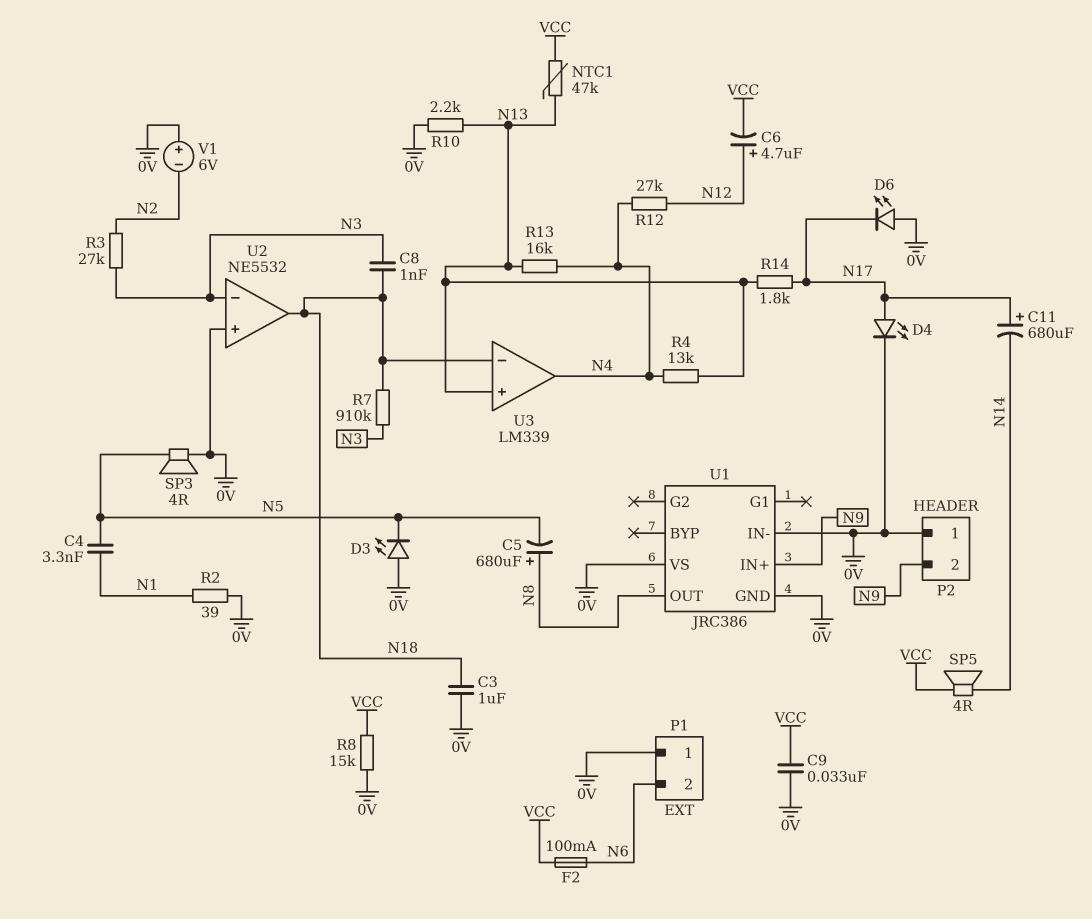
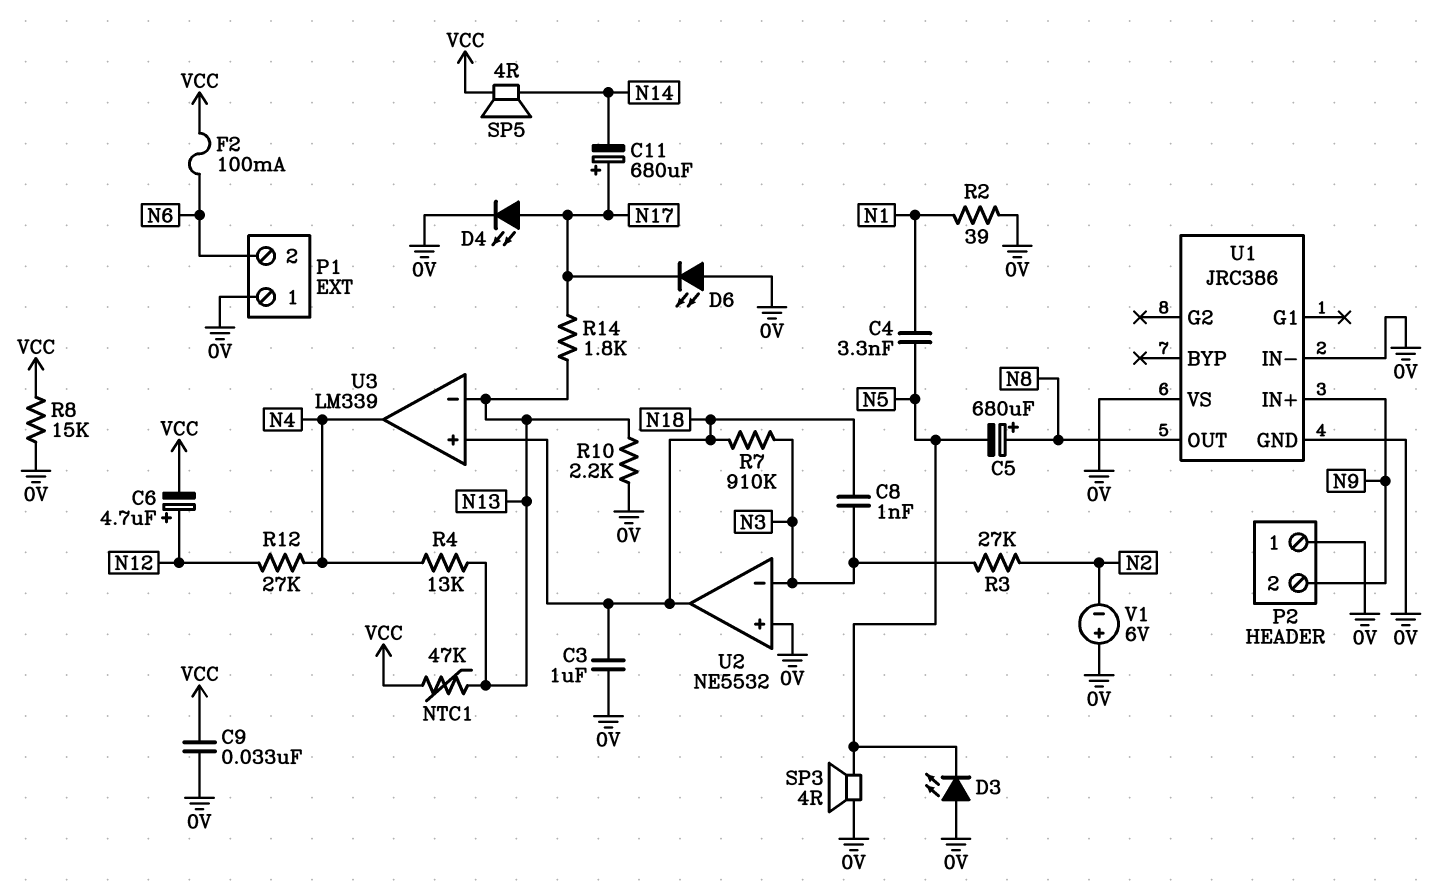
R13: 16k (N4, N13) -> none
U3 pin in+: N13 -> N18
U3 pin in-: N18 -> N13

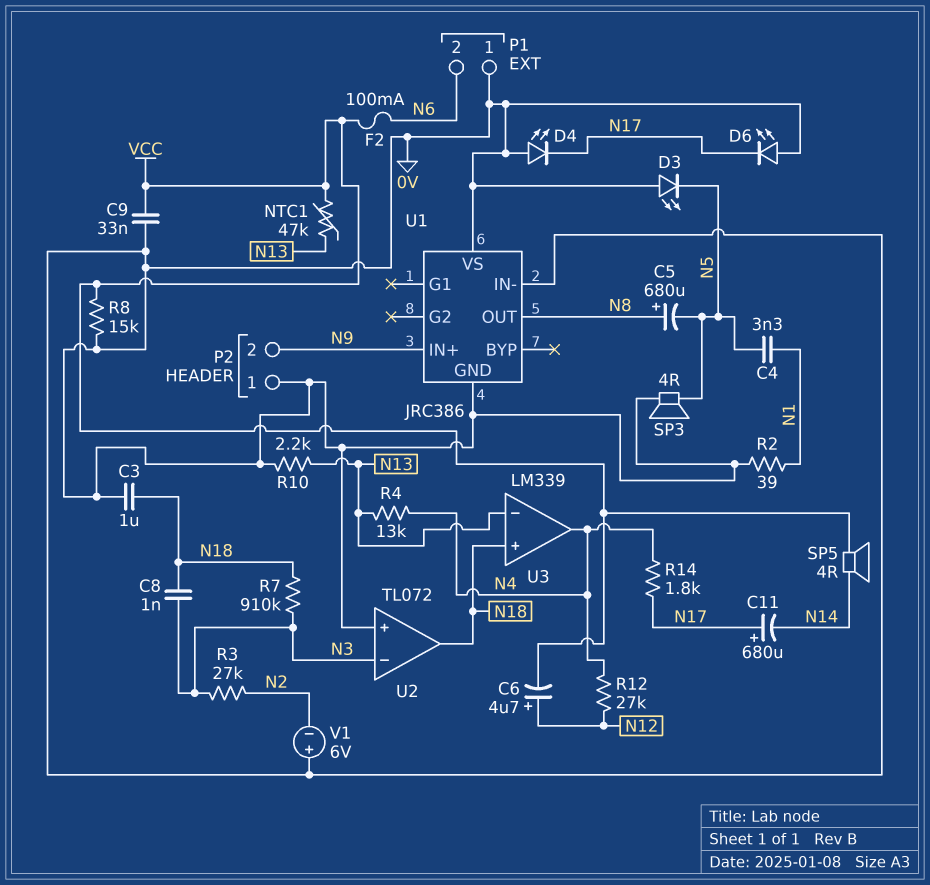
D4: LED (A N17, K 0V) -> LED (A 0V, K N17)
R14: 1.8k (N13, N17) -> 1.8k (N4, N17)
U2: NE5532 -> TL072

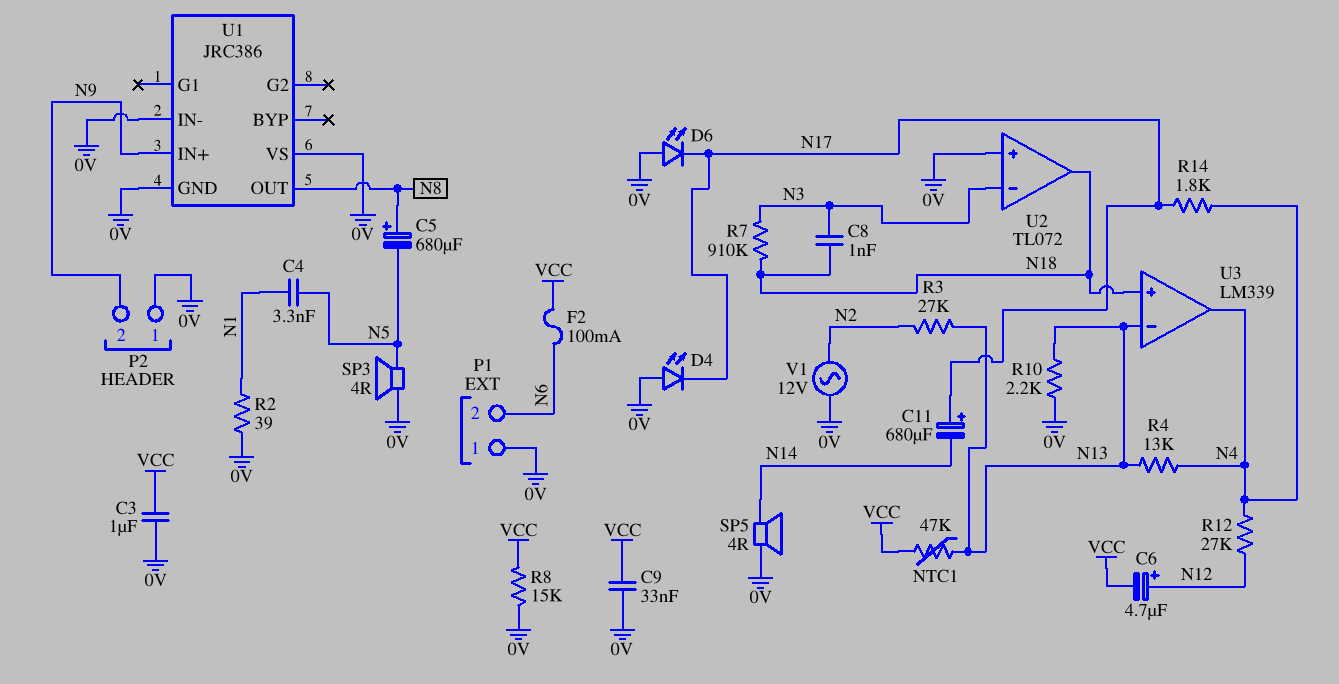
C3: 1uF (0V, N18) -> 1uF (0V, VCC)
D3: LED (A 0V, K N5) -> none
R3: 27k (N2, N3) -> 27k (N2, N13)
SP5: speaker 4R (N14, VCC) -> speaker 4R (0V, N14)
V1: 6V (plus 0V, minus N2) -> AC 12V (0V, N2)

